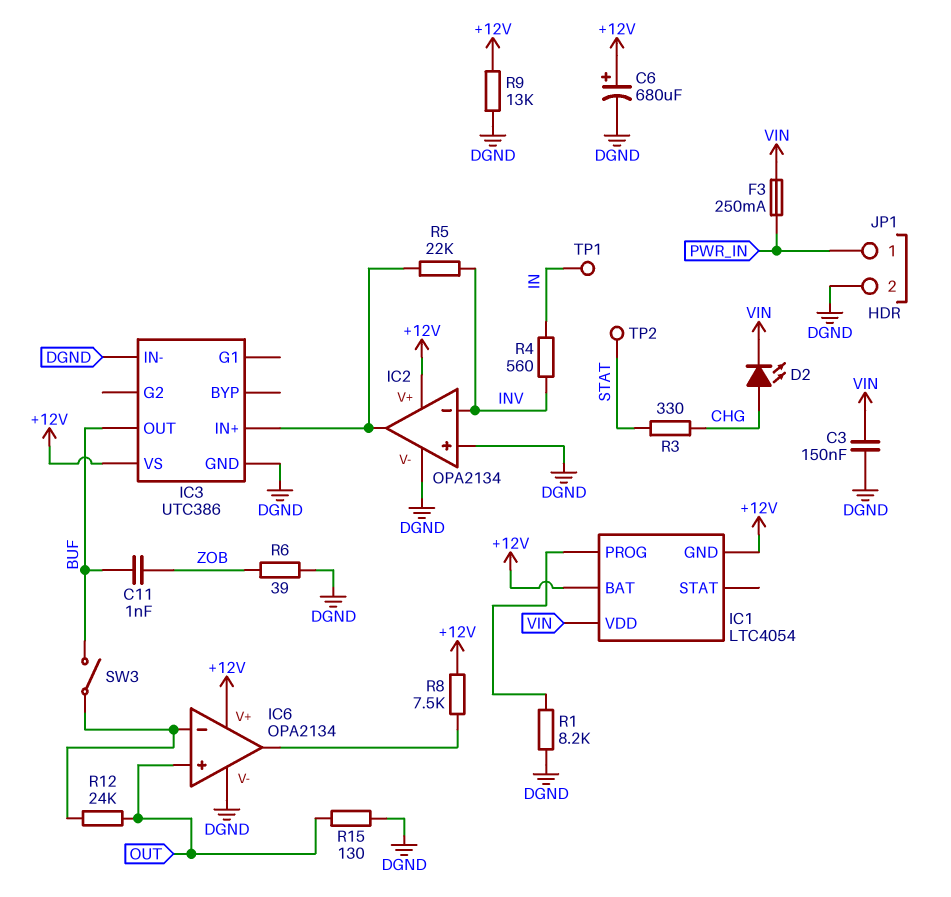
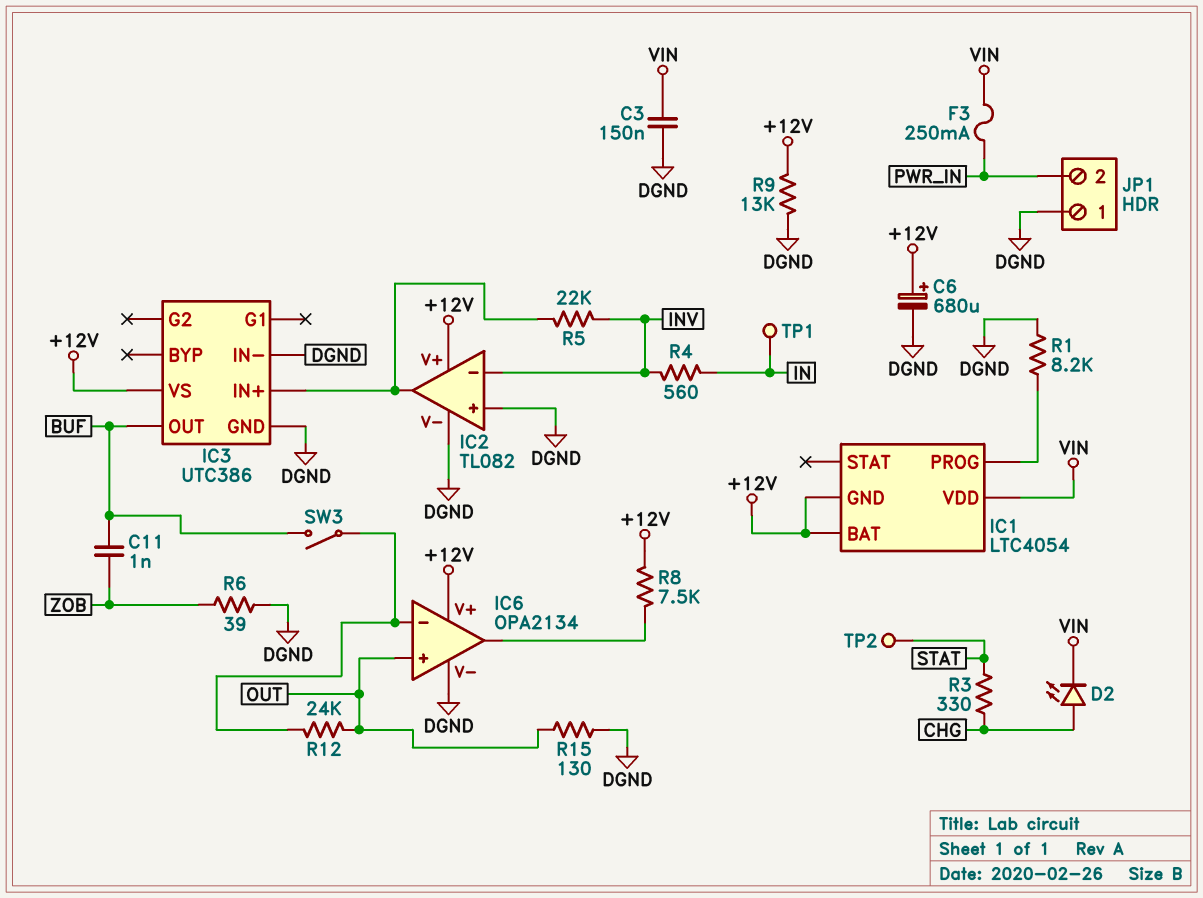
IC2: OPA2134 -> TL082
JP1 pin 1: PWR_IN -> DGND
JP1 pin 2: DGND -> PWR_IN

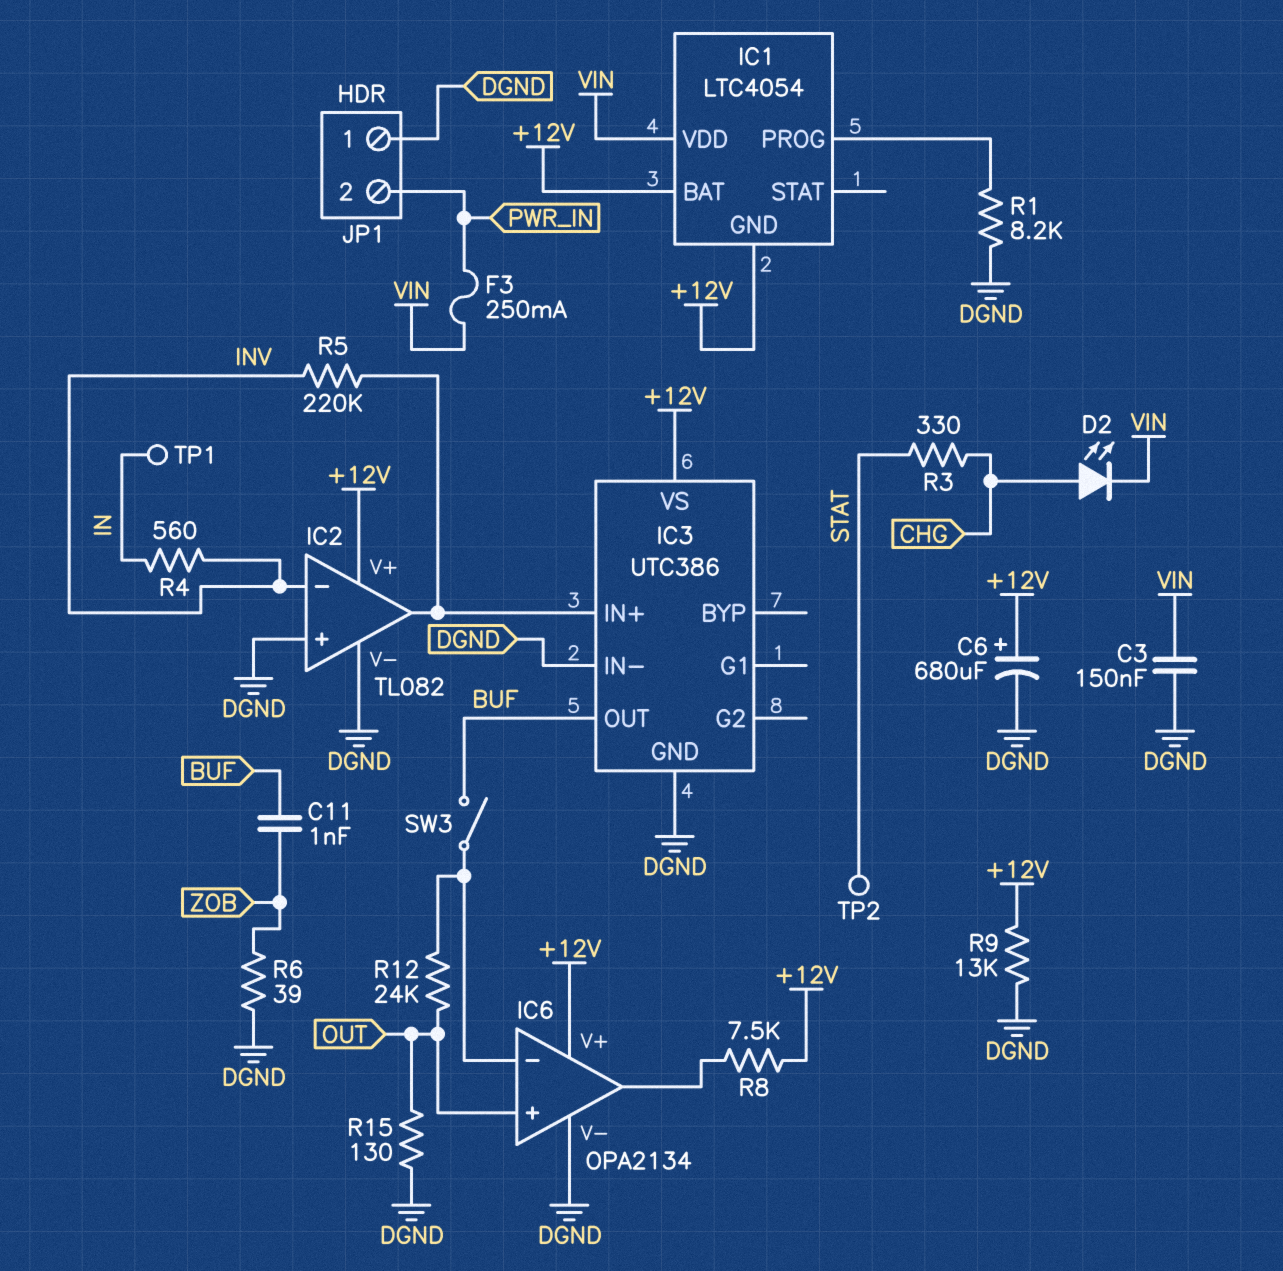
R5: 22k (IC2/out, INV) -> 220k (IC2/out, INV)

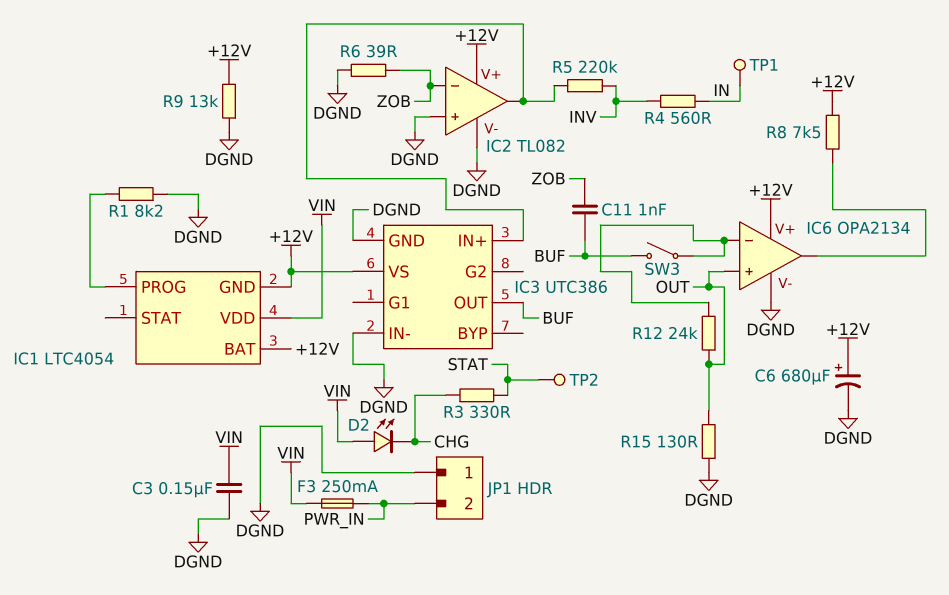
D2: LED (A CHG, K VIN) -> LED (A VIN, K CHG)
IC2 pin in-: INV -> ZOB

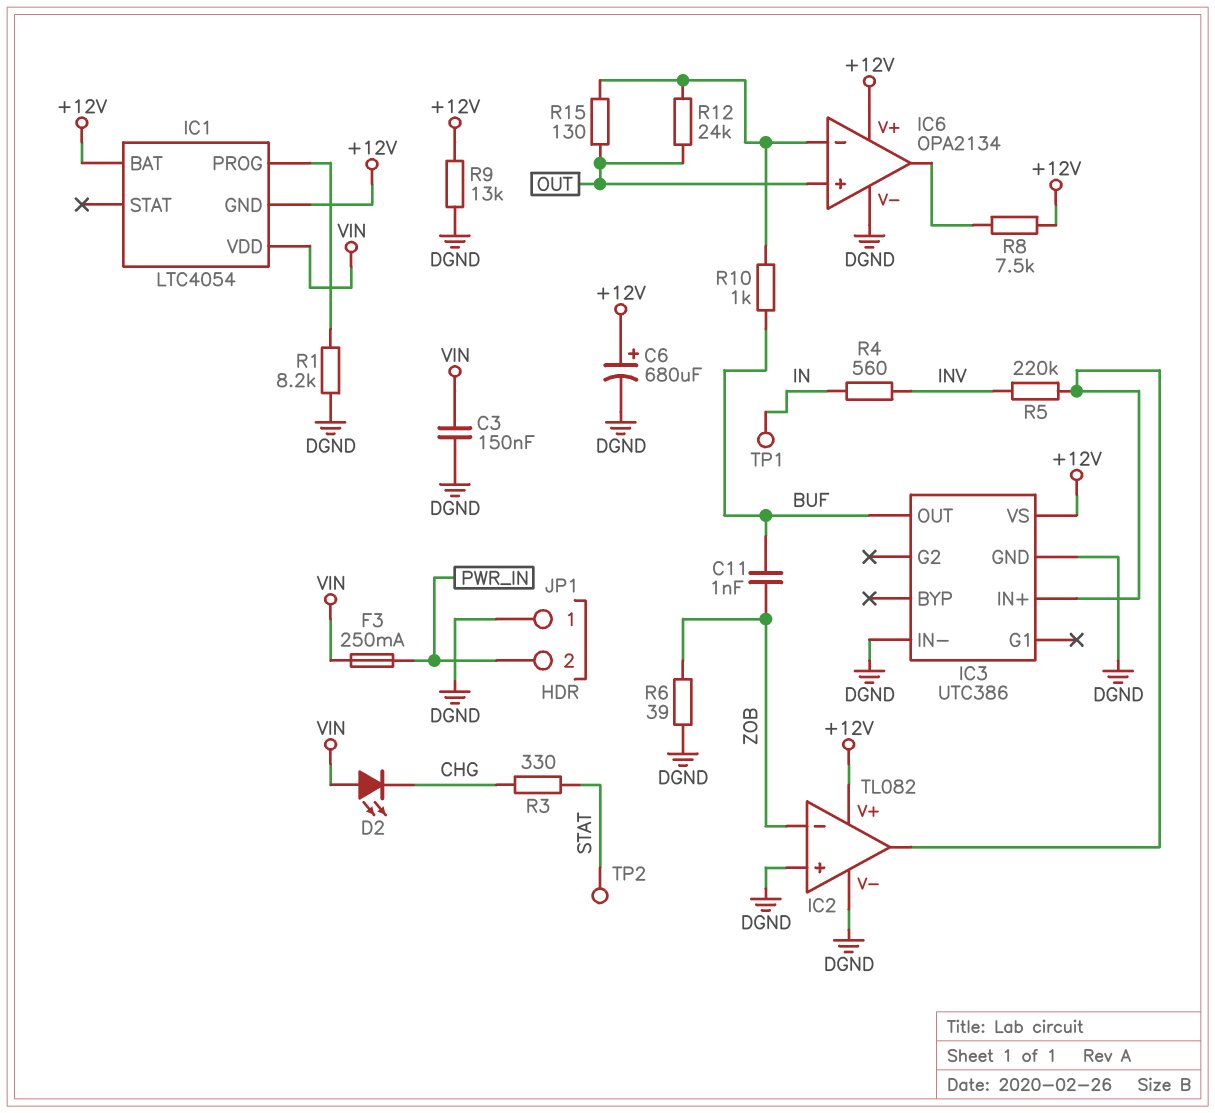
R10: none -> 1k (BUF, IC6/in-)
R15: 130 (DGND, OUT) -> 130 (IC6/in-, OUT)
SW3: switch (BUF, IC6/in-) -> none

